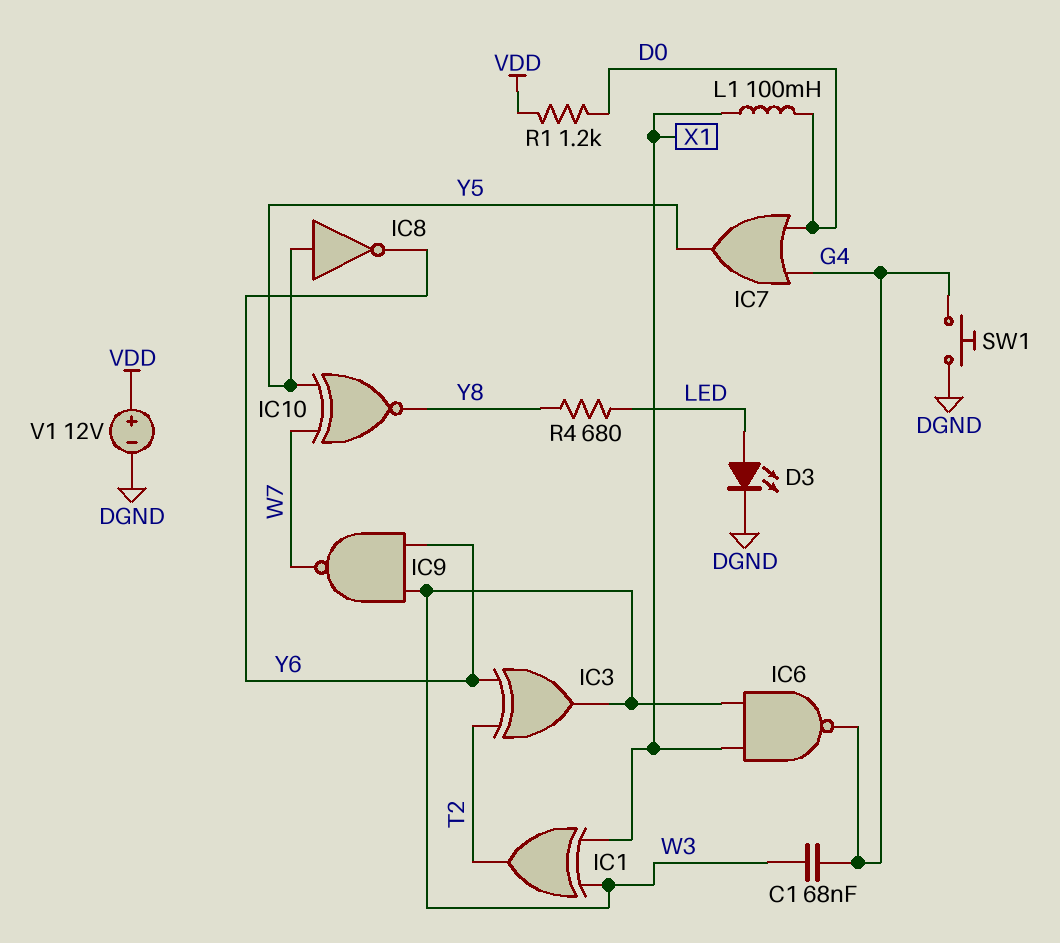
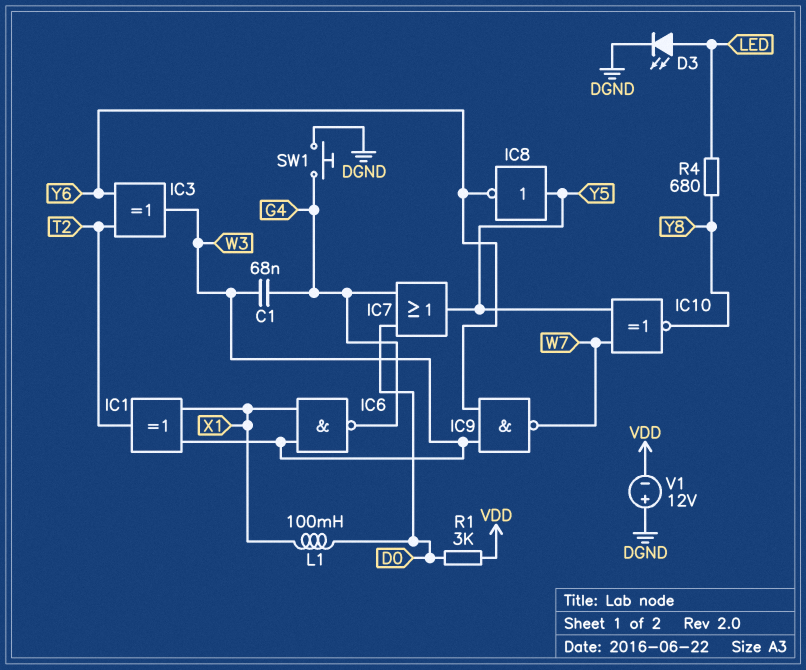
R1: 1.2k (D0, VDD) -> 3k (D0, VDD)
V1: 12V (plus VDD, minus DGND) -> 12V (plus DGND, minus VDD)

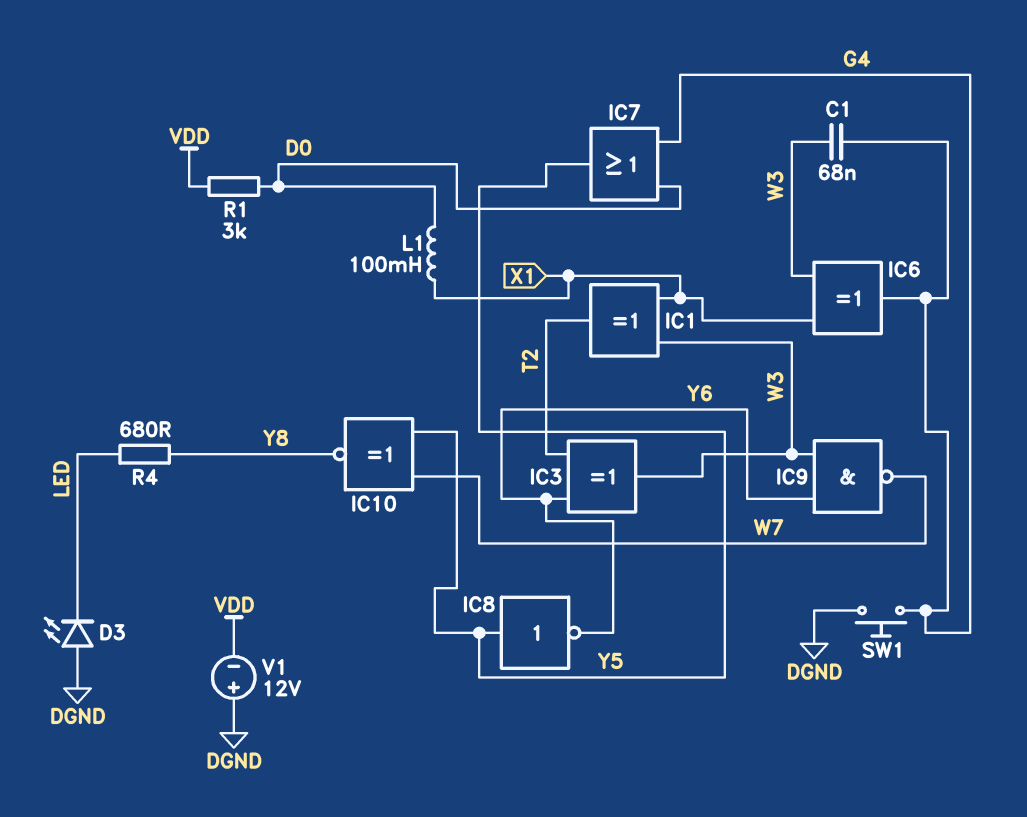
D3: LED (A LED, K DGND) -> LED (A DGND, K LED)
IC6: NAND (in W3, in X1, out G4) -> XOR (in W3, in X1, out G4)

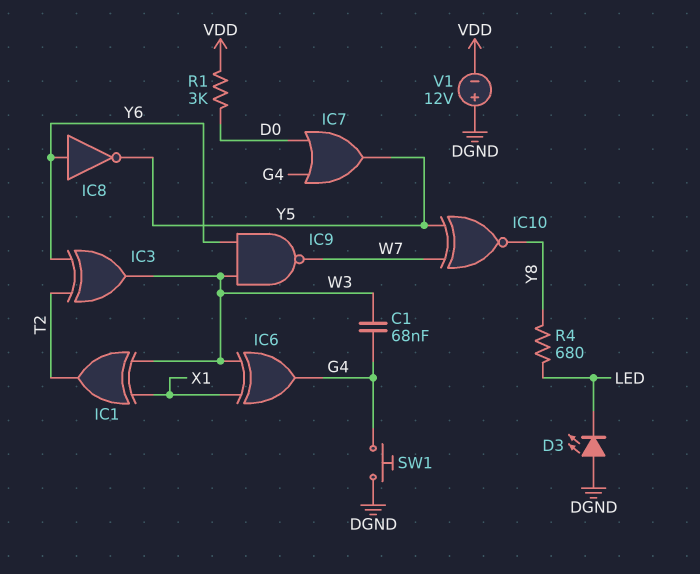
IC8: NOT (in Y5, out Y6) -> NOT (in Y6, out Y5)
L1: 100mH (D0, X1) -> none

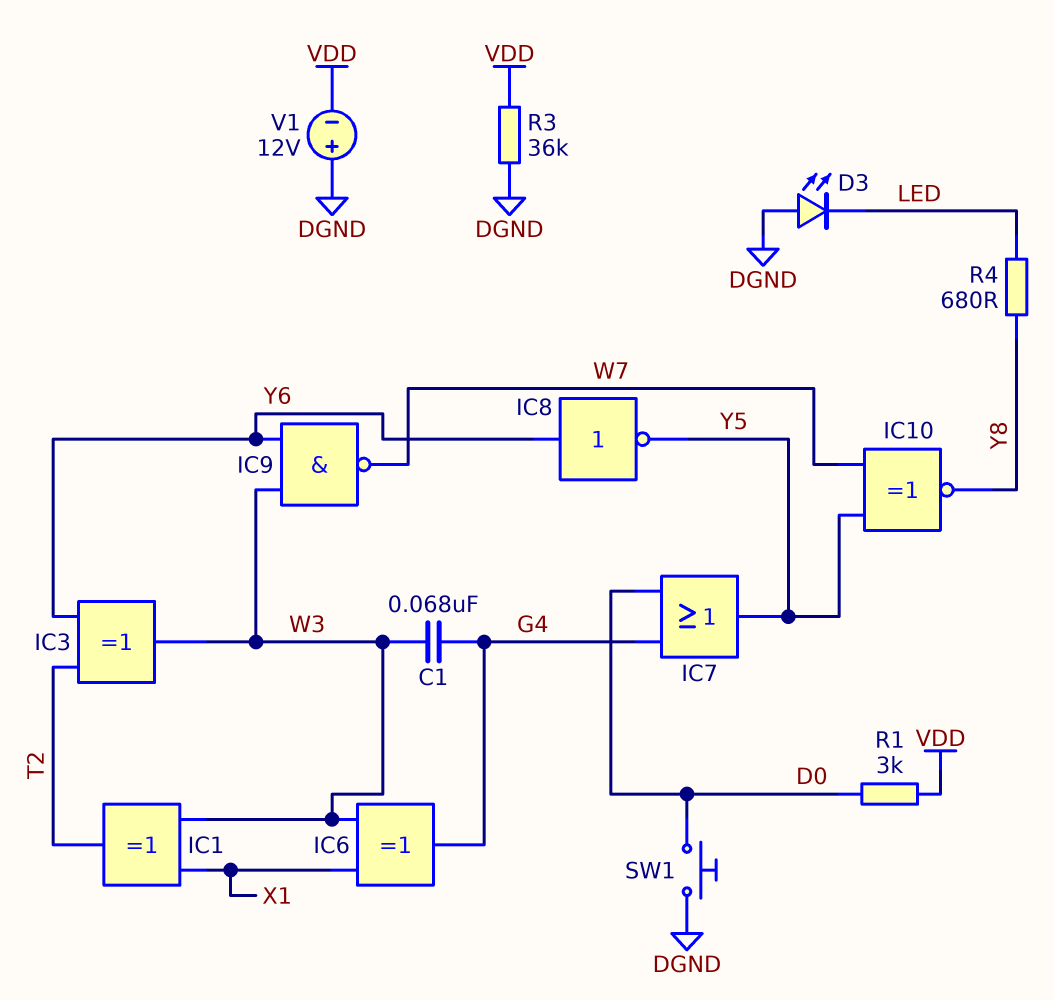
R3: none -> 36k (DGND, VDD)
SW1: button (DGND, G4) -> button (D0, DGND)

